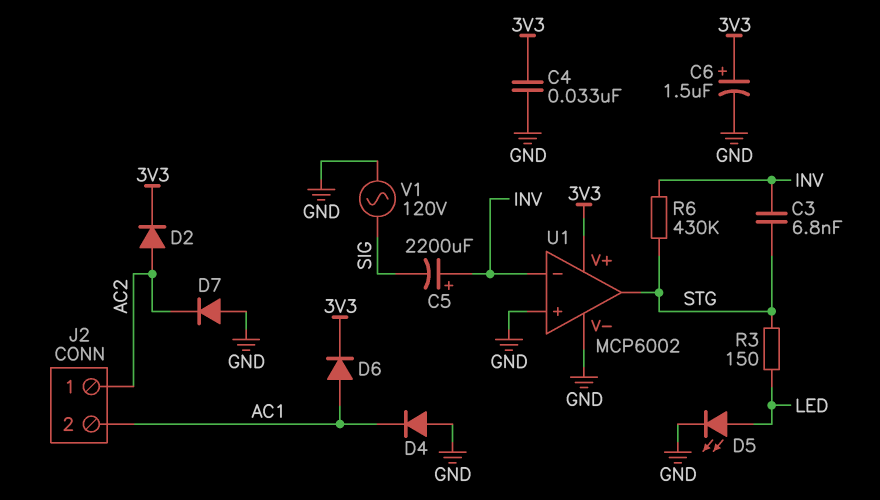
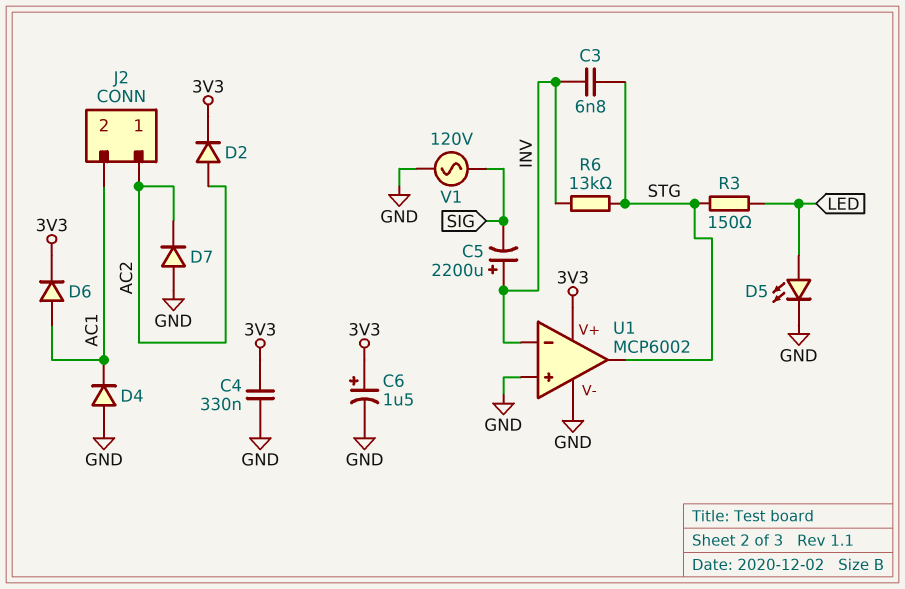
C4: 33nF (3V3, GND) -> 330nF (3V3, GND)
R6: 430k (INV, STG) -> 13k (INV, STG)

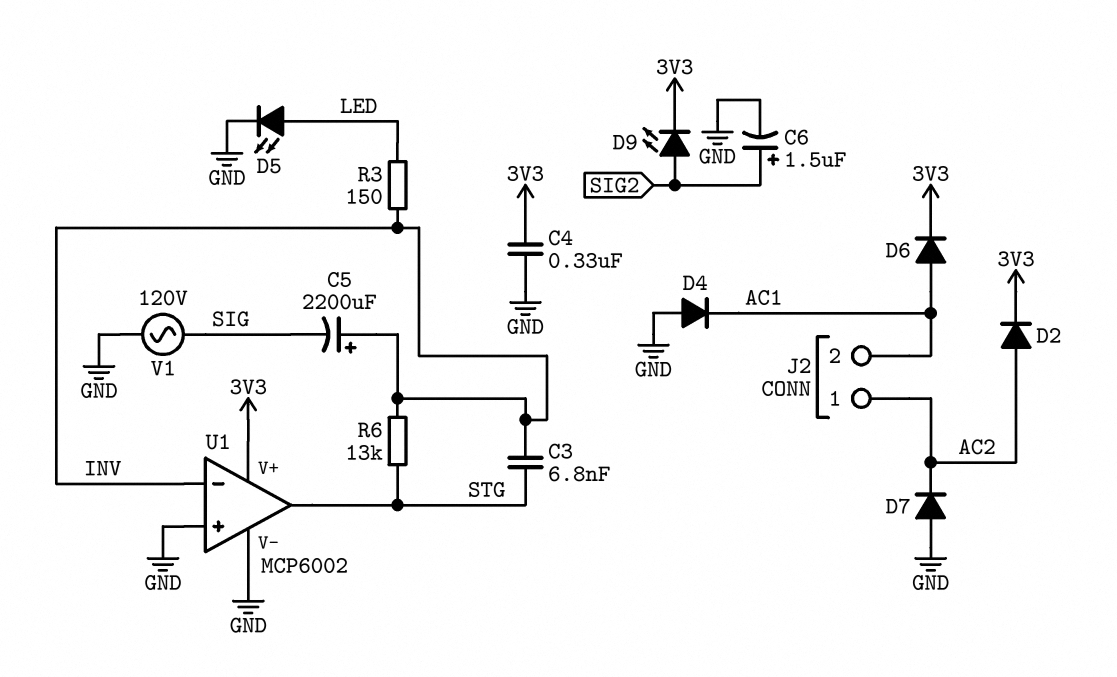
C6: 1.5uF (plus 3V3, minus GND) -> 1.5uF (plus SIG2, minus GND)
D9: none -> LED (A SIG2, K 3V3)
R3: 150 (LED, STG) -> 150 (INV, LED)

